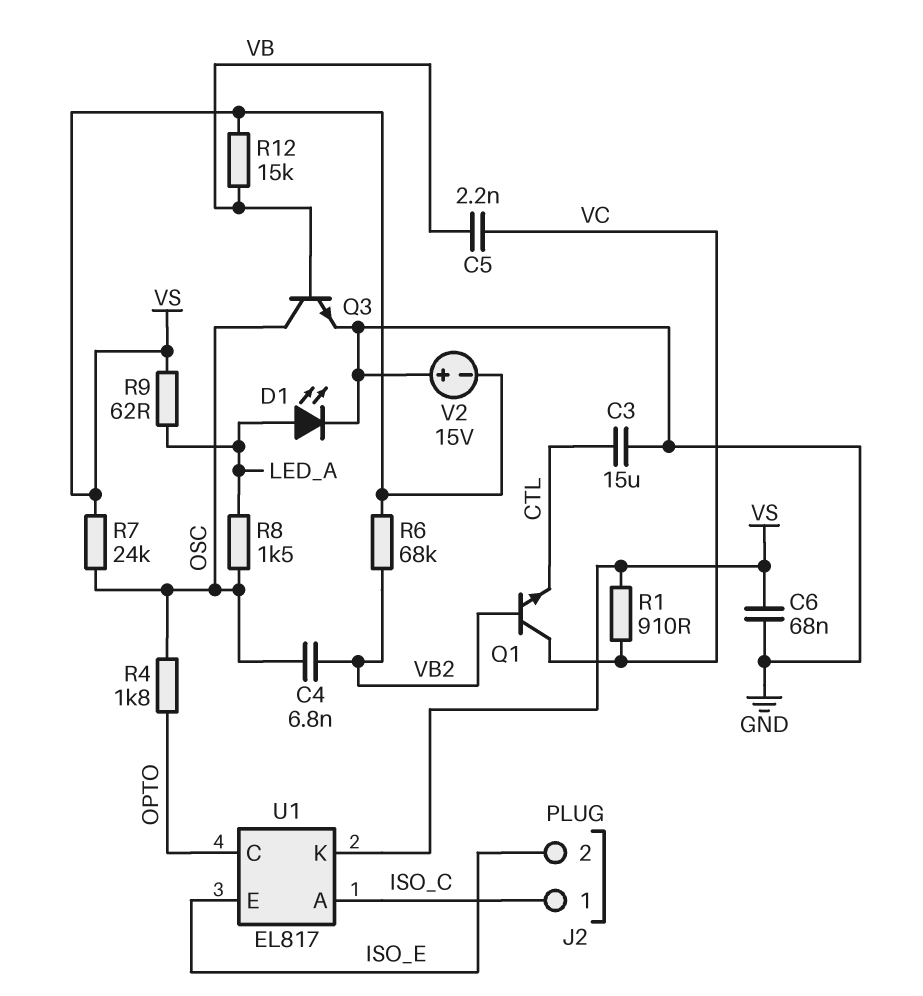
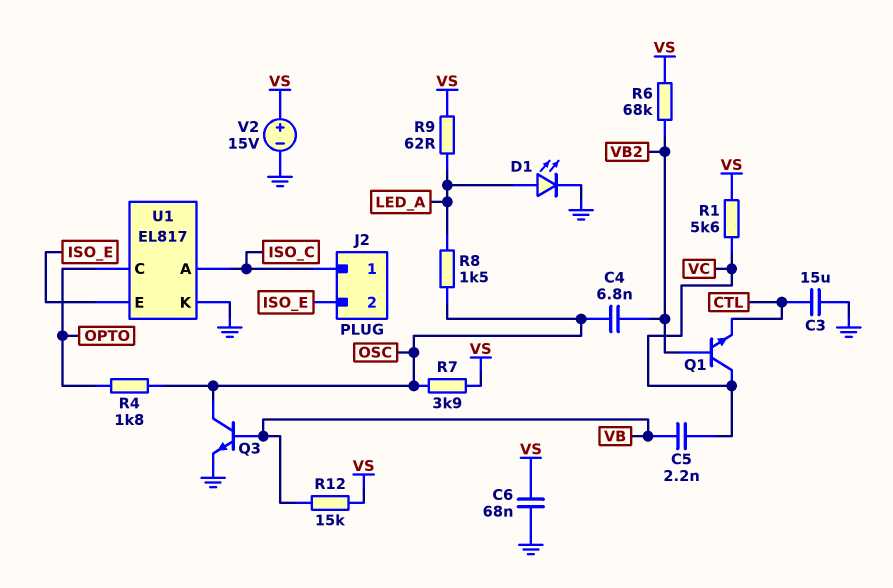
R1: 910 (VC, VS) -> 5.6k (VC, VS)
R7: 24k (OSC, VS) -> 3.9k (OSC, VS)
U1 pin K: VS -> GND
V2: 15V (plus GND, minus VS) -> 15V (plus VS, minus GND)

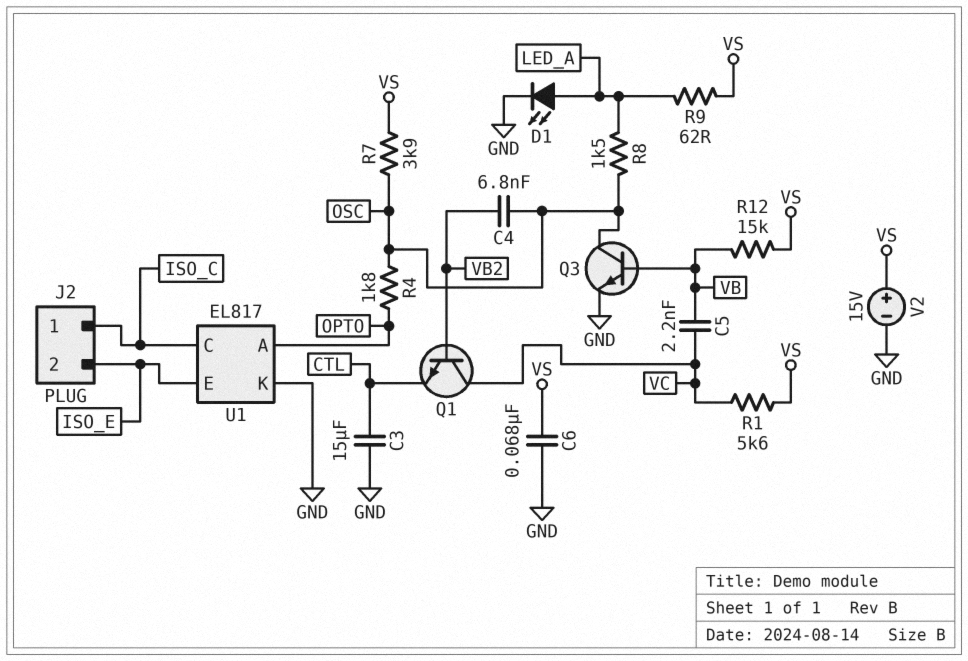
R6: 68k (VB2, VS) -> none
U1 pin A: ISO_C -> OPTO
U1 pin C: OPTO -> ISO_C

